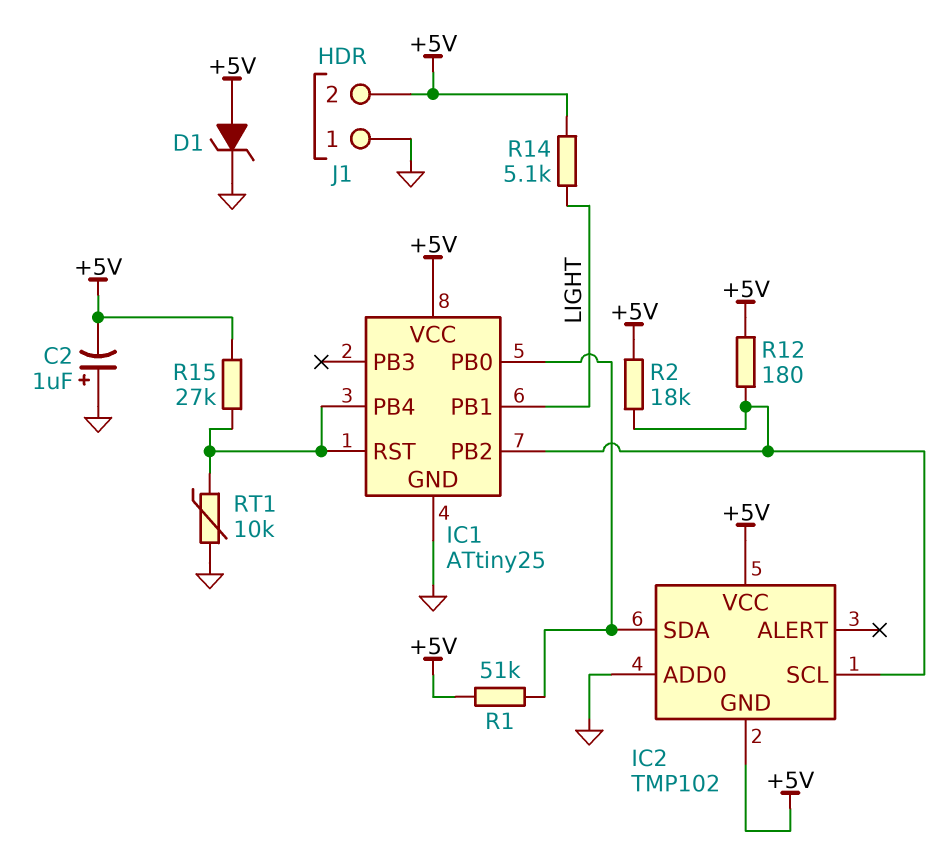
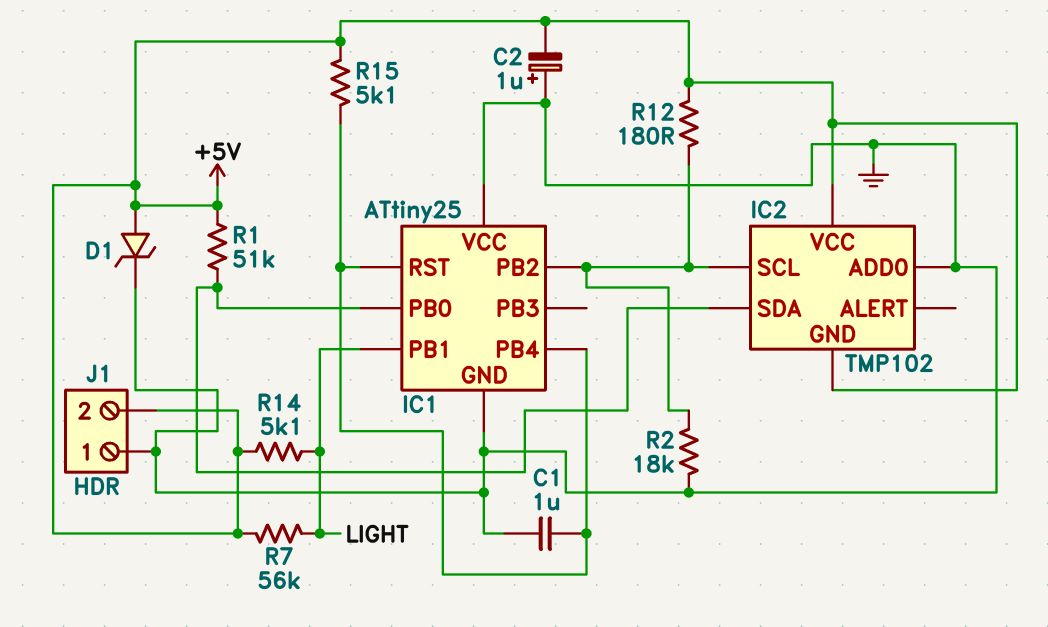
C1: none -> 1uF (GND, IC1/PB4)
IC1 pin VCC: +5V -> GND
R2: 18k (+5V, IC1/PB2) -> 18k (GND, IC1/PB2)
R7: none -> 56k (+5V, LIGHT)
R15: 27k (+5V, IC1/PB4) -> 5.1k (+5V, IC1/PB4)
RT1: 10k (GND, IC1/PB4) -> none

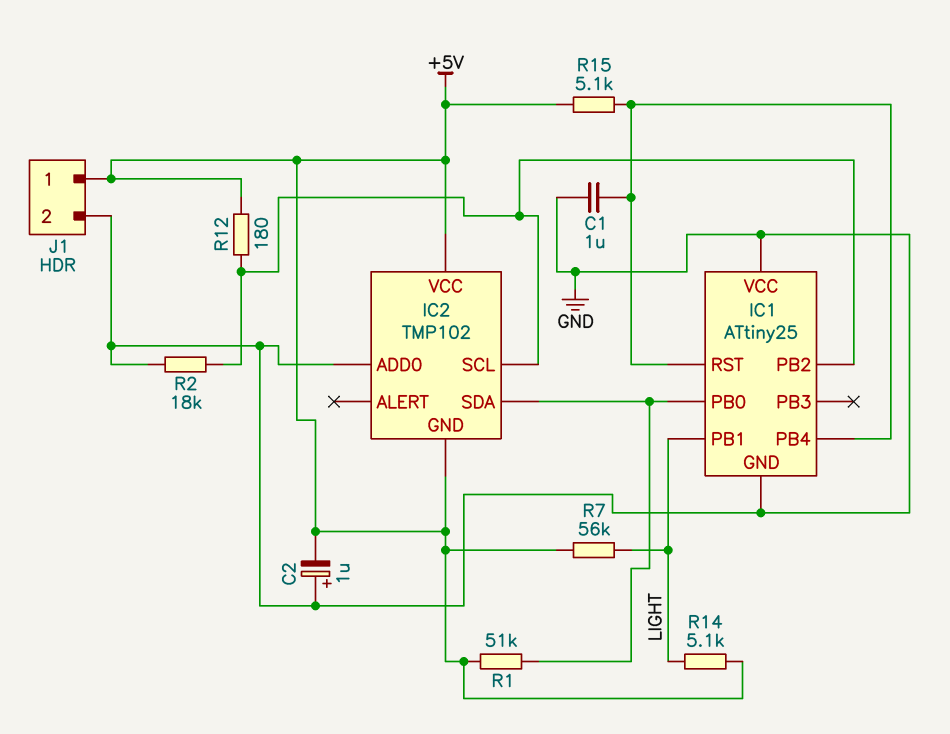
D1: zener (A +5V, K GND) -> none
J1 pin 1: GND -> +5V
J1 pin 2: +5V -> GND

